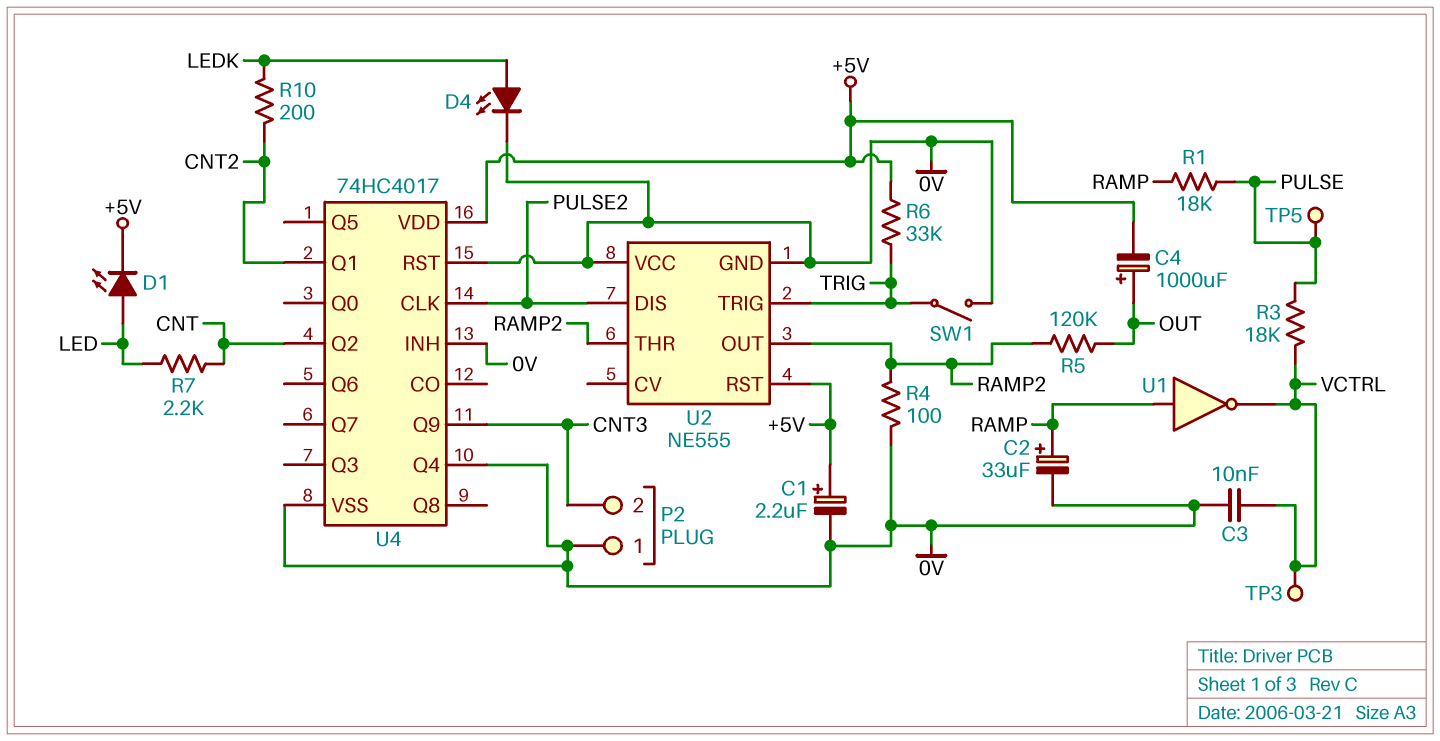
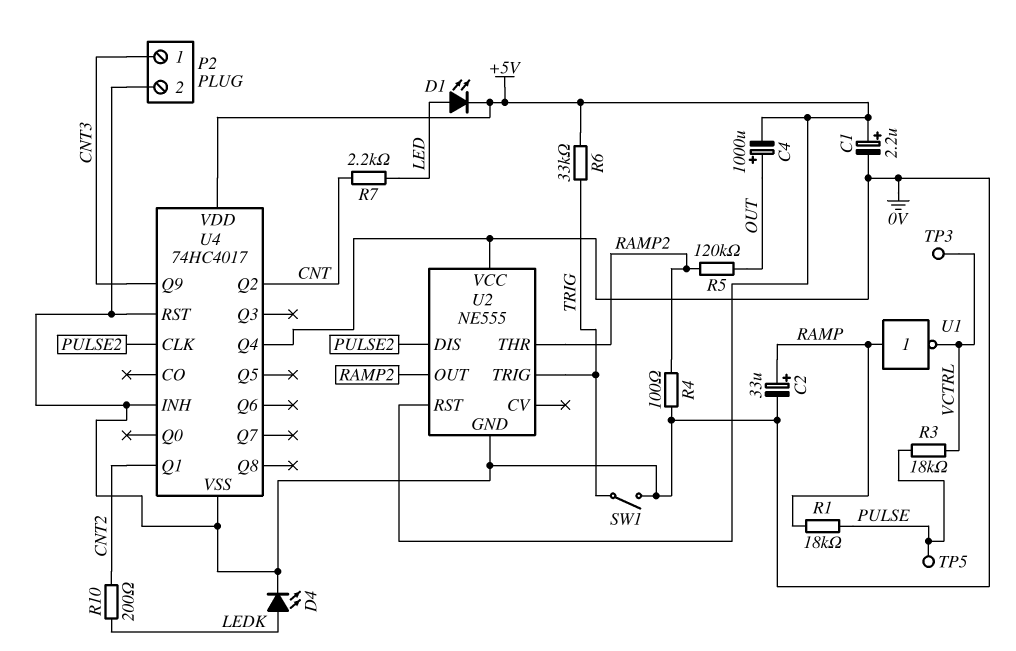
C3: 10nF (0V, VCTRL) -> none
P2 pin 1: 0V -> CNT3
P2 pin 2: CNT3 -> 0V

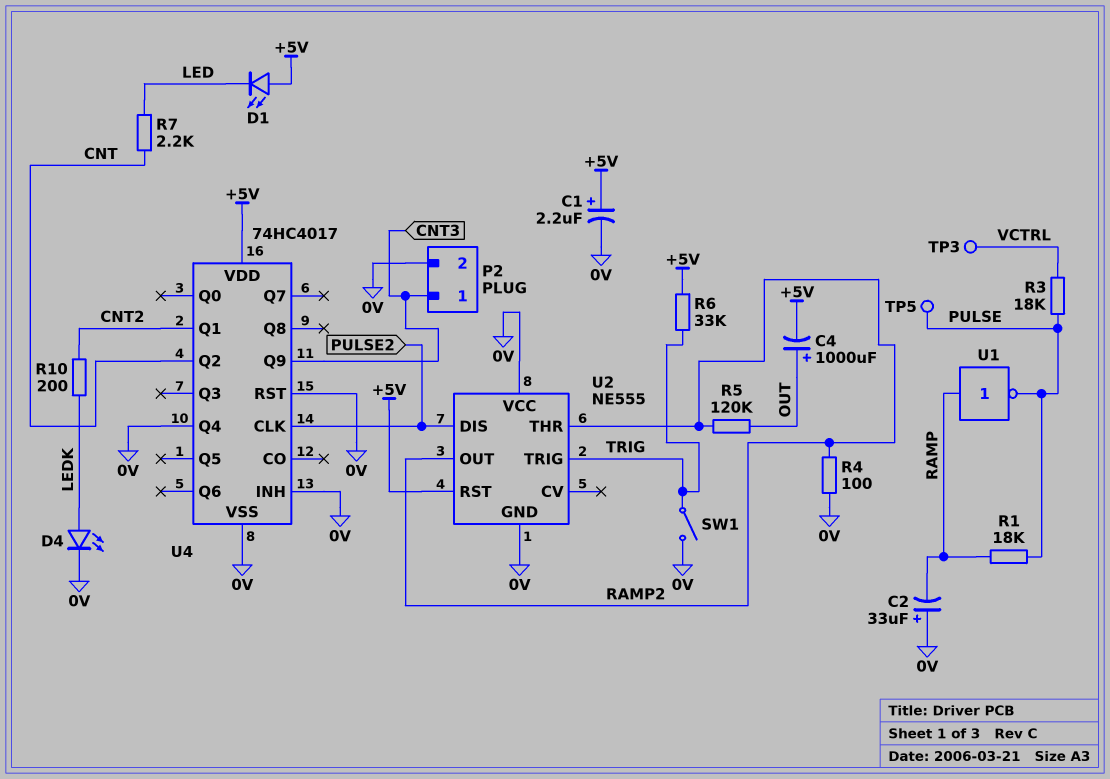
C2: 33uF (plus RAMP, minus 0V) -> 33uF (plus 0V, minus RAMP)
D1: LED (A LED, K +5V) -> LED (A +5V, K LED)
U1: NOT (in RAMP, out VCTRL) -> NOT (in RAMP, out PULSE)

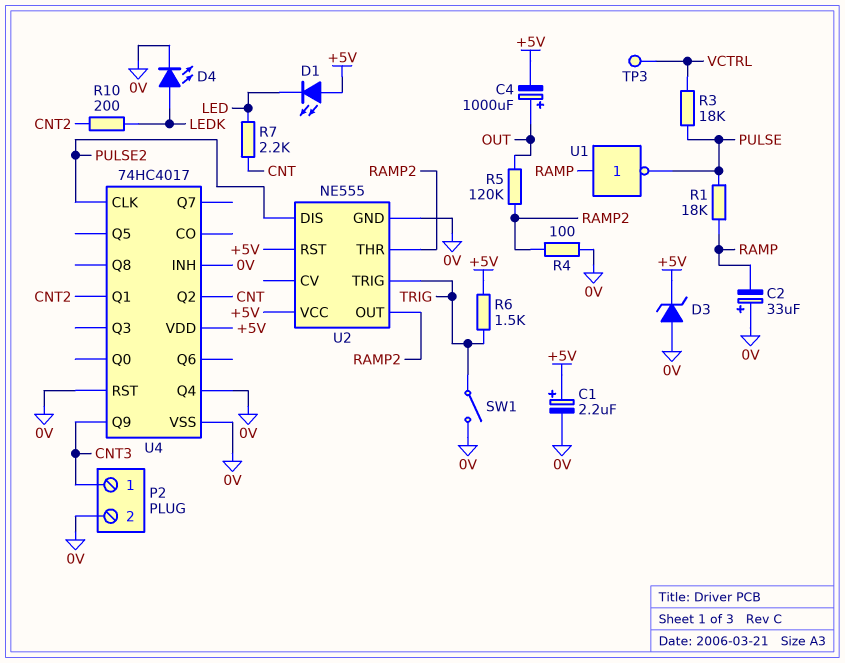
D3: none -> zener (A 0V, K +5V)
R6: 33k (+5V, TRIG) -> 1.5k (+5V, TRIG)
TP5: test point (PULSE) -> none
U2 pin VCC: 0V -> +5V

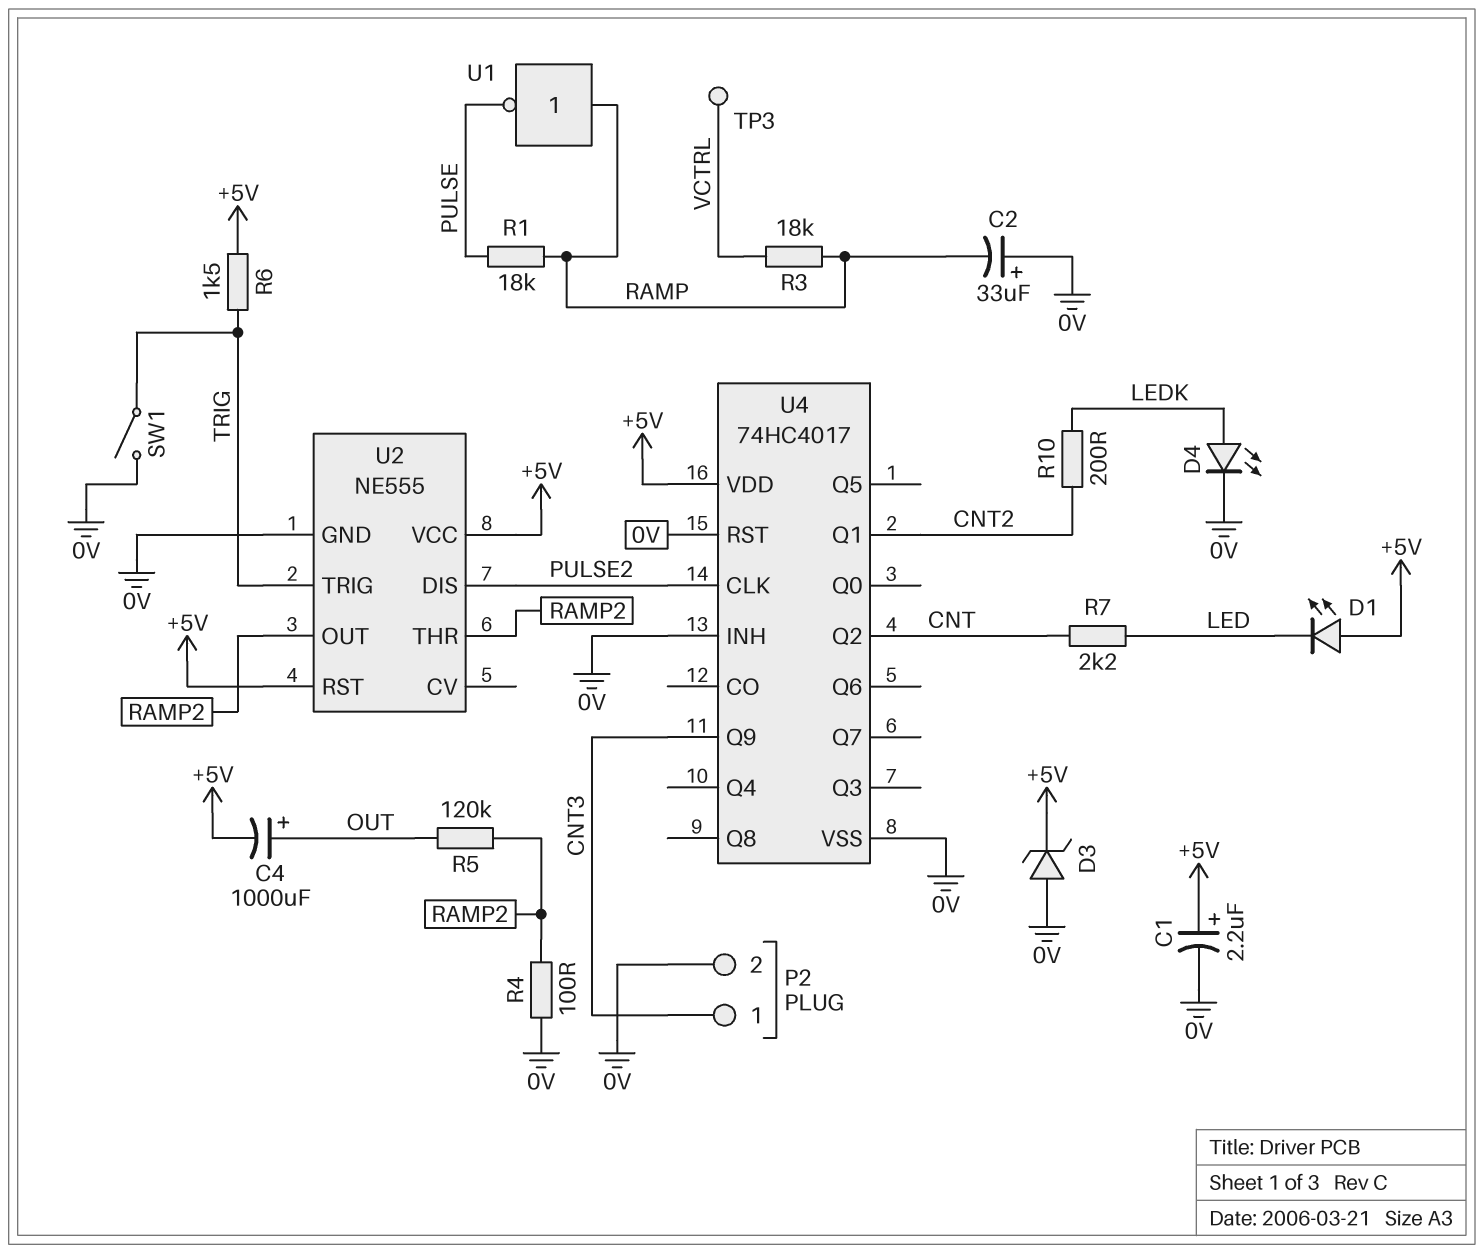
R3: 18k (PULSE, VCTRL) -> 18k (RAMP, VCTRL)
U4 pin Q4: 0V -> none

